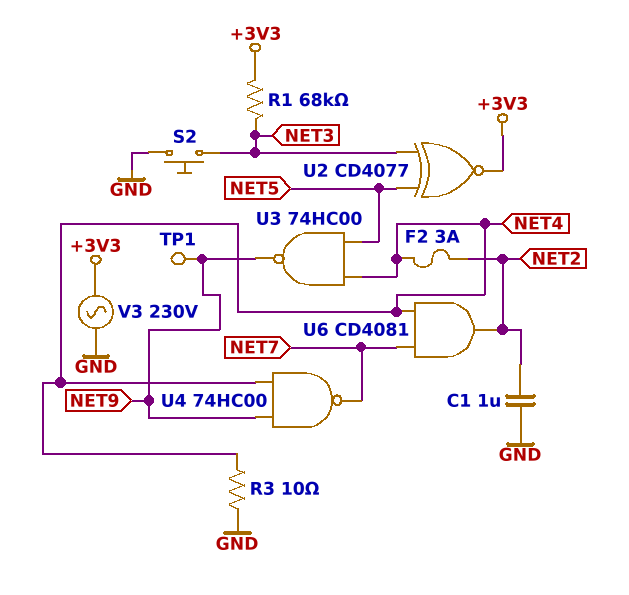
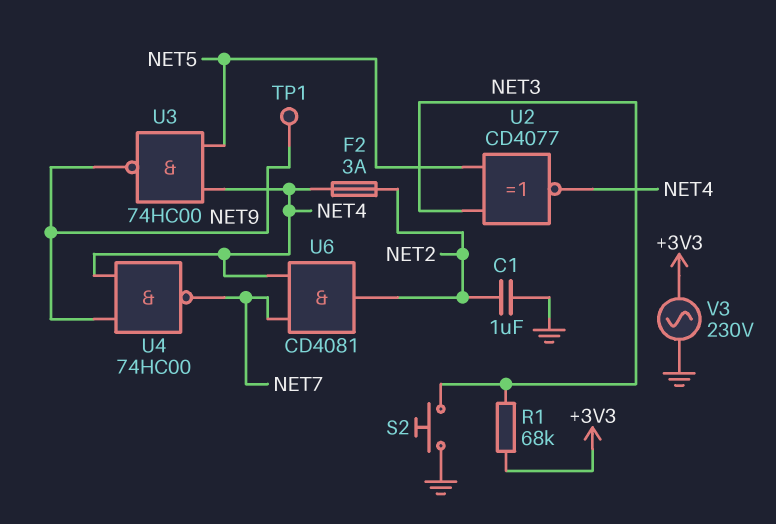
R3: 10 (GND, NET4) -> none
U2: XNOR CD4077 (in NET3, in NET5, out +3V3) -> XNOR CD4077 (in NET3, in NET5, out NET4)

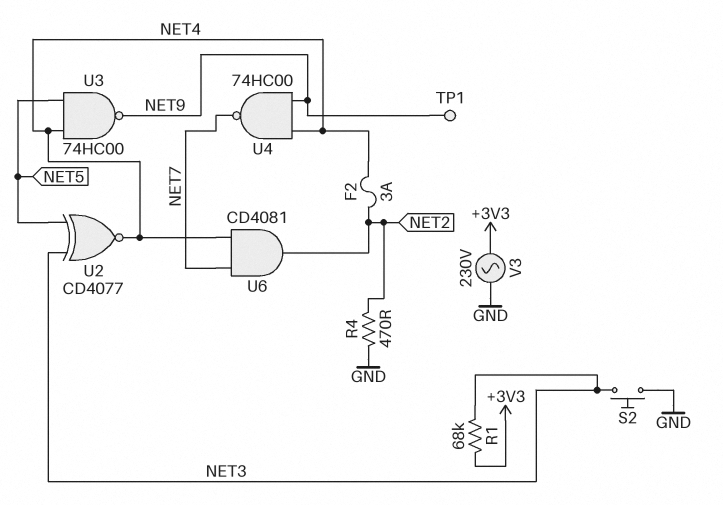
C1: 1uF (GND, NET2) -> none
R4: none -> 470 (GND, NET2)

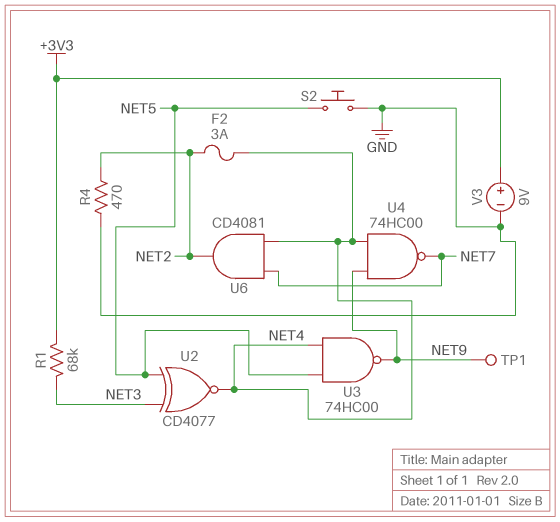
S2: button (GND, NET3) -> button (GND, NET5)
V3: AC 230V (+3V3, GND) -> 9V (plus +3V3, minus GND)

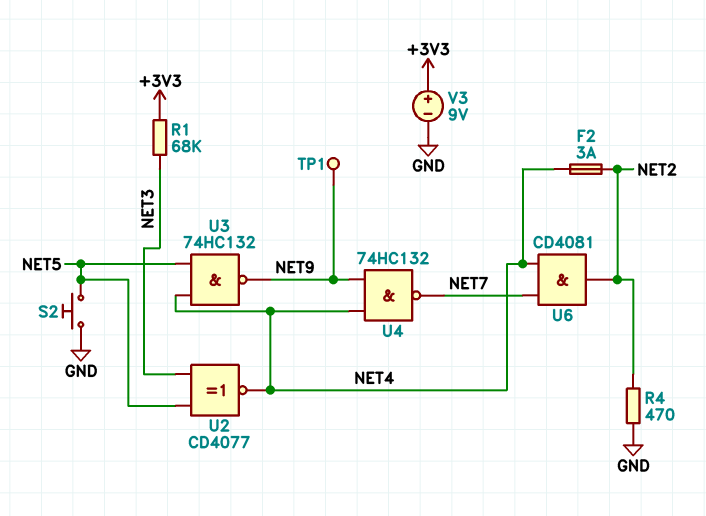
U3: NAND 74HC00 (in NET4, in NET5, out NET9) -> NAND 74HC132 (in NET4, in NET5, out NET9)
U4: NAND 74HC00 (in NET4, in NET9, out NET7) -> NAND 74HC132 (in NET4, in NET9, out NET7)

